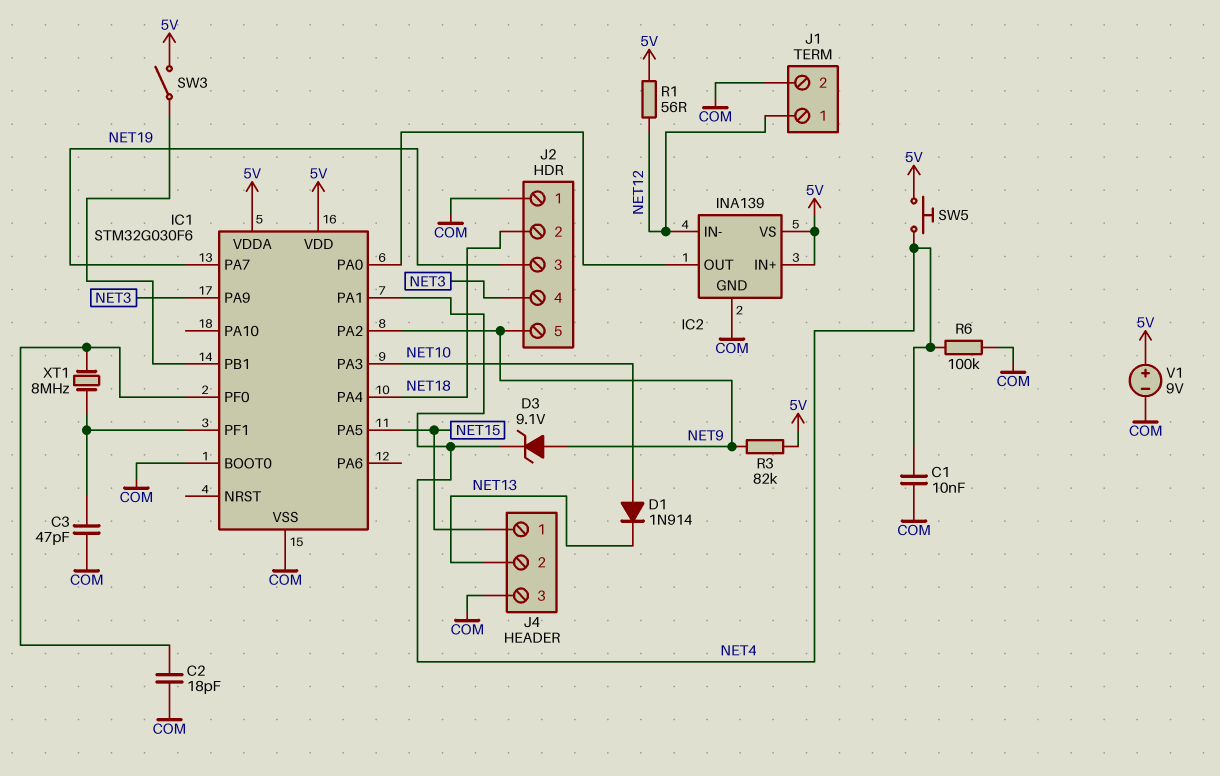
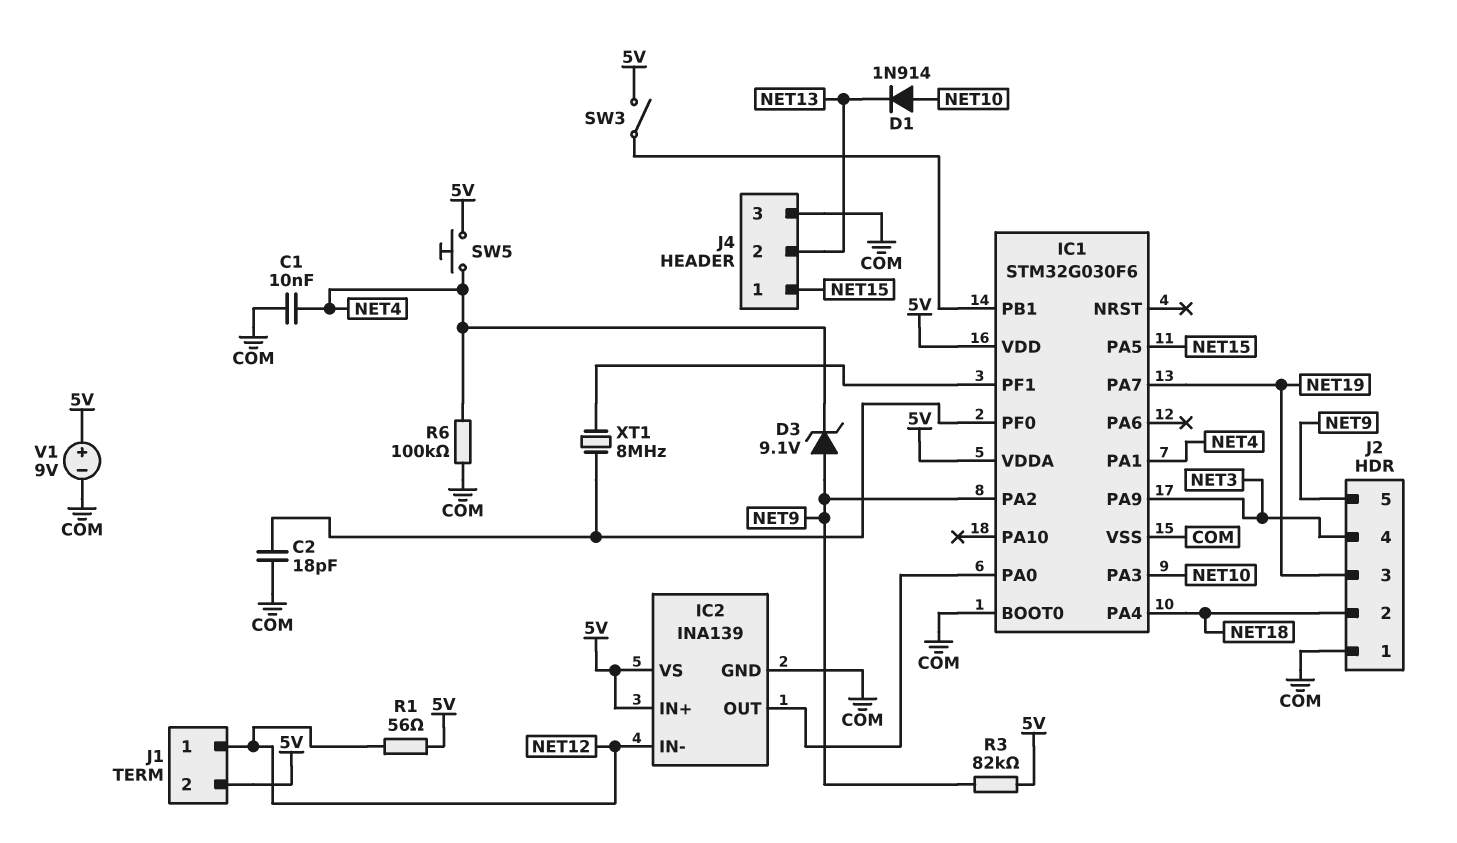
C3: 47pF (COM, IC1/PF1) -> none
J1 pin 2: COM -> 5V

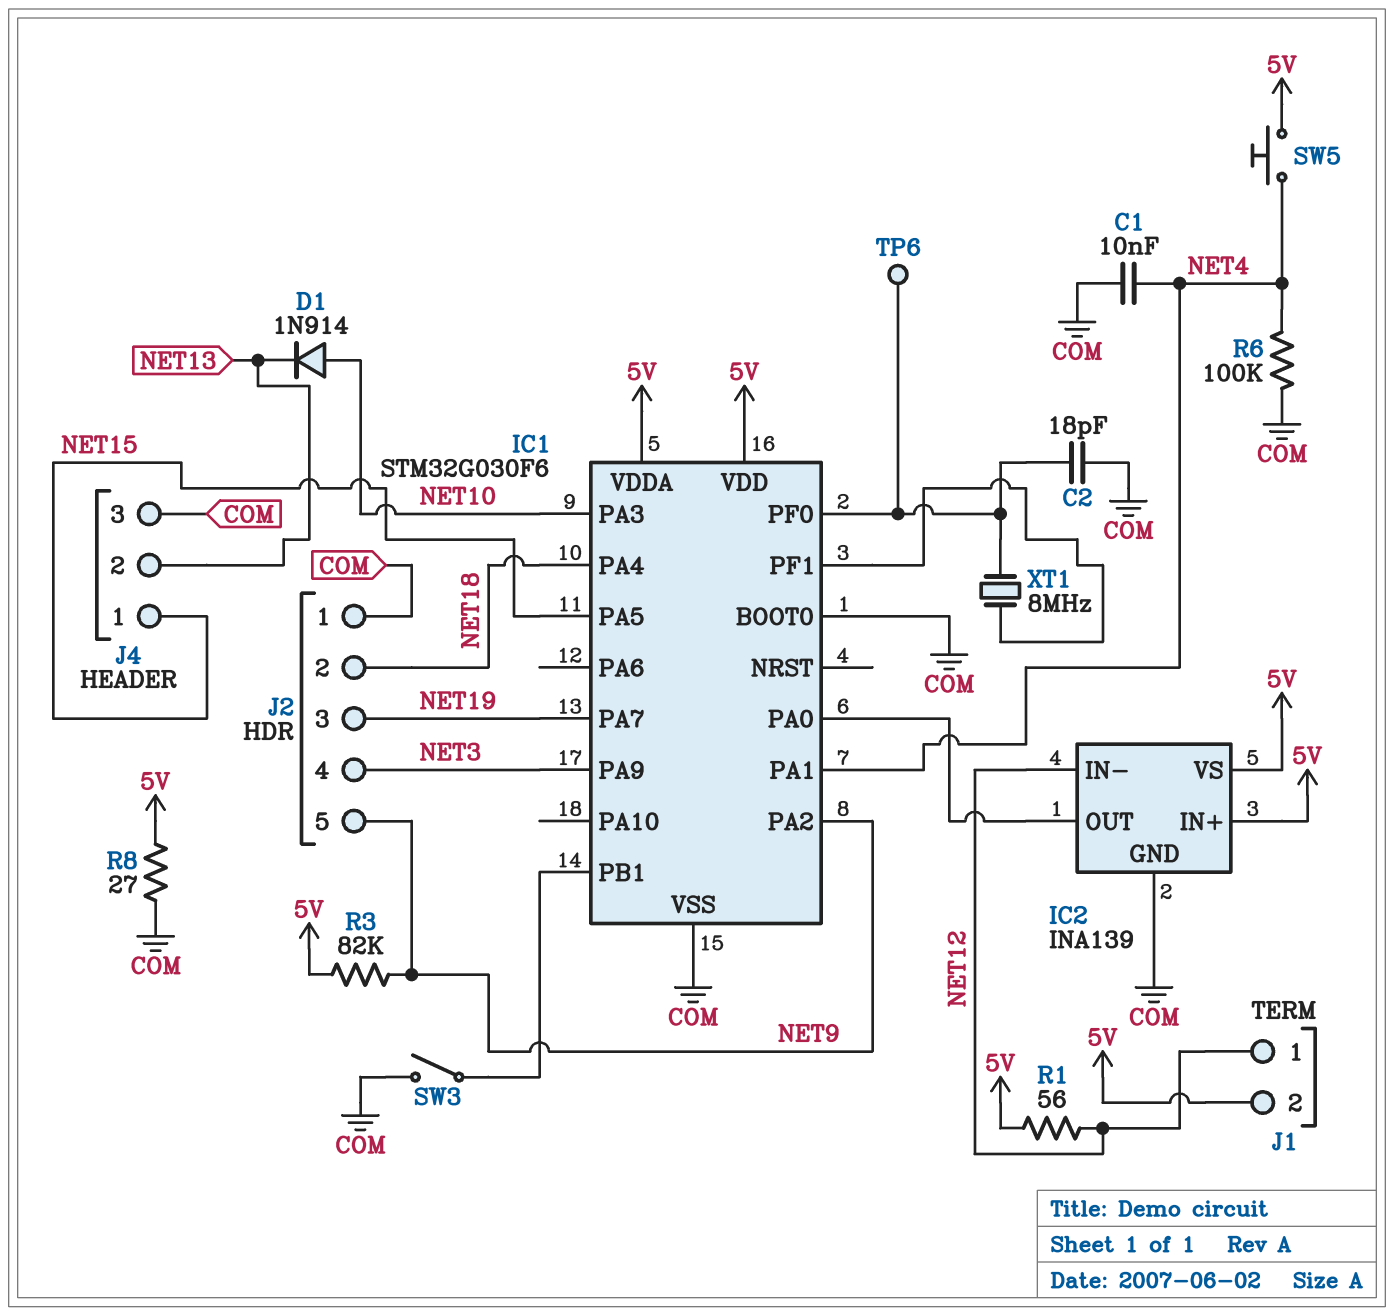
D3: zener 9.1V (A NET9, K NET4) -> none
R8: none -> 27 (5V, COM)
SW3: switch (5V, IC1/PB1) -> switch (COM, IC1/PB1)
TP6: none -> test point (IC1/PF0)
V1: 9V (plus 5V, minus COM) -> none

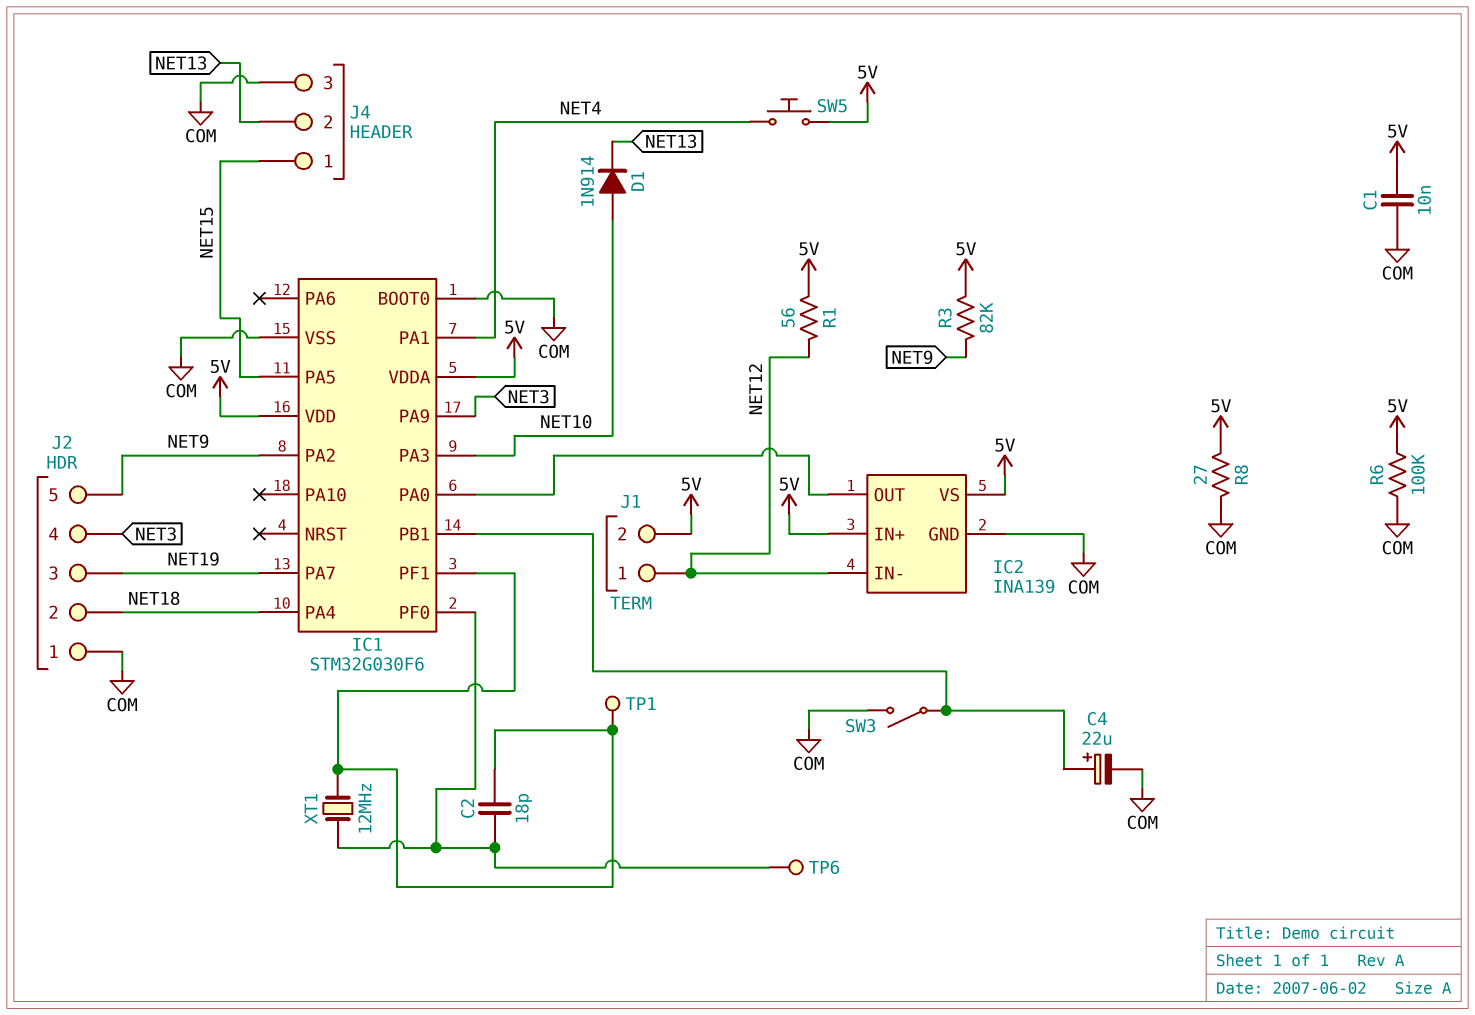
C1: 10nF (COM, NET4) -> 10nF (5V, COM)
C2: 18pF (COM, IC1/PF0) -> 18pF (IC1/PF0, IC1/PF1)
C4: none -> 22uF (plus IC1/PB1, minus COM)
R6: 100k (COM, NET4) -> 100k (5V, COM)
TP1: none -> test point (IC1/PF1)
XT1: 8MHz (IC1/PF0, IC1/PF1) -> 12MHz (IC1/PF0, IC1/PF1)

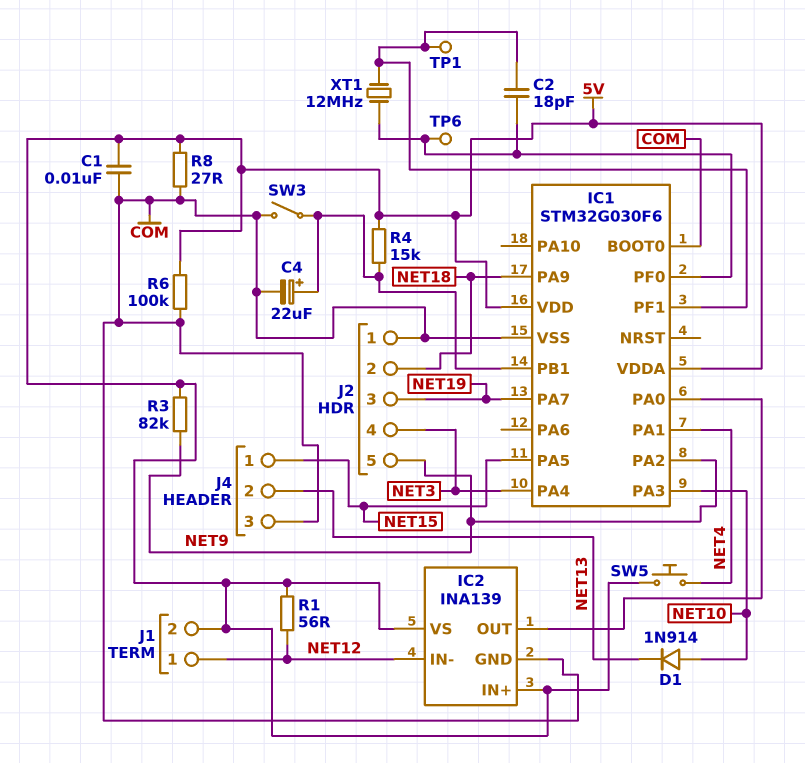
IC1 pin PA4: NET18 -> NET3
IC1 pin PA9: NET3 -> NET18
R4: none -> 15k (5V, IC1/PB1)

